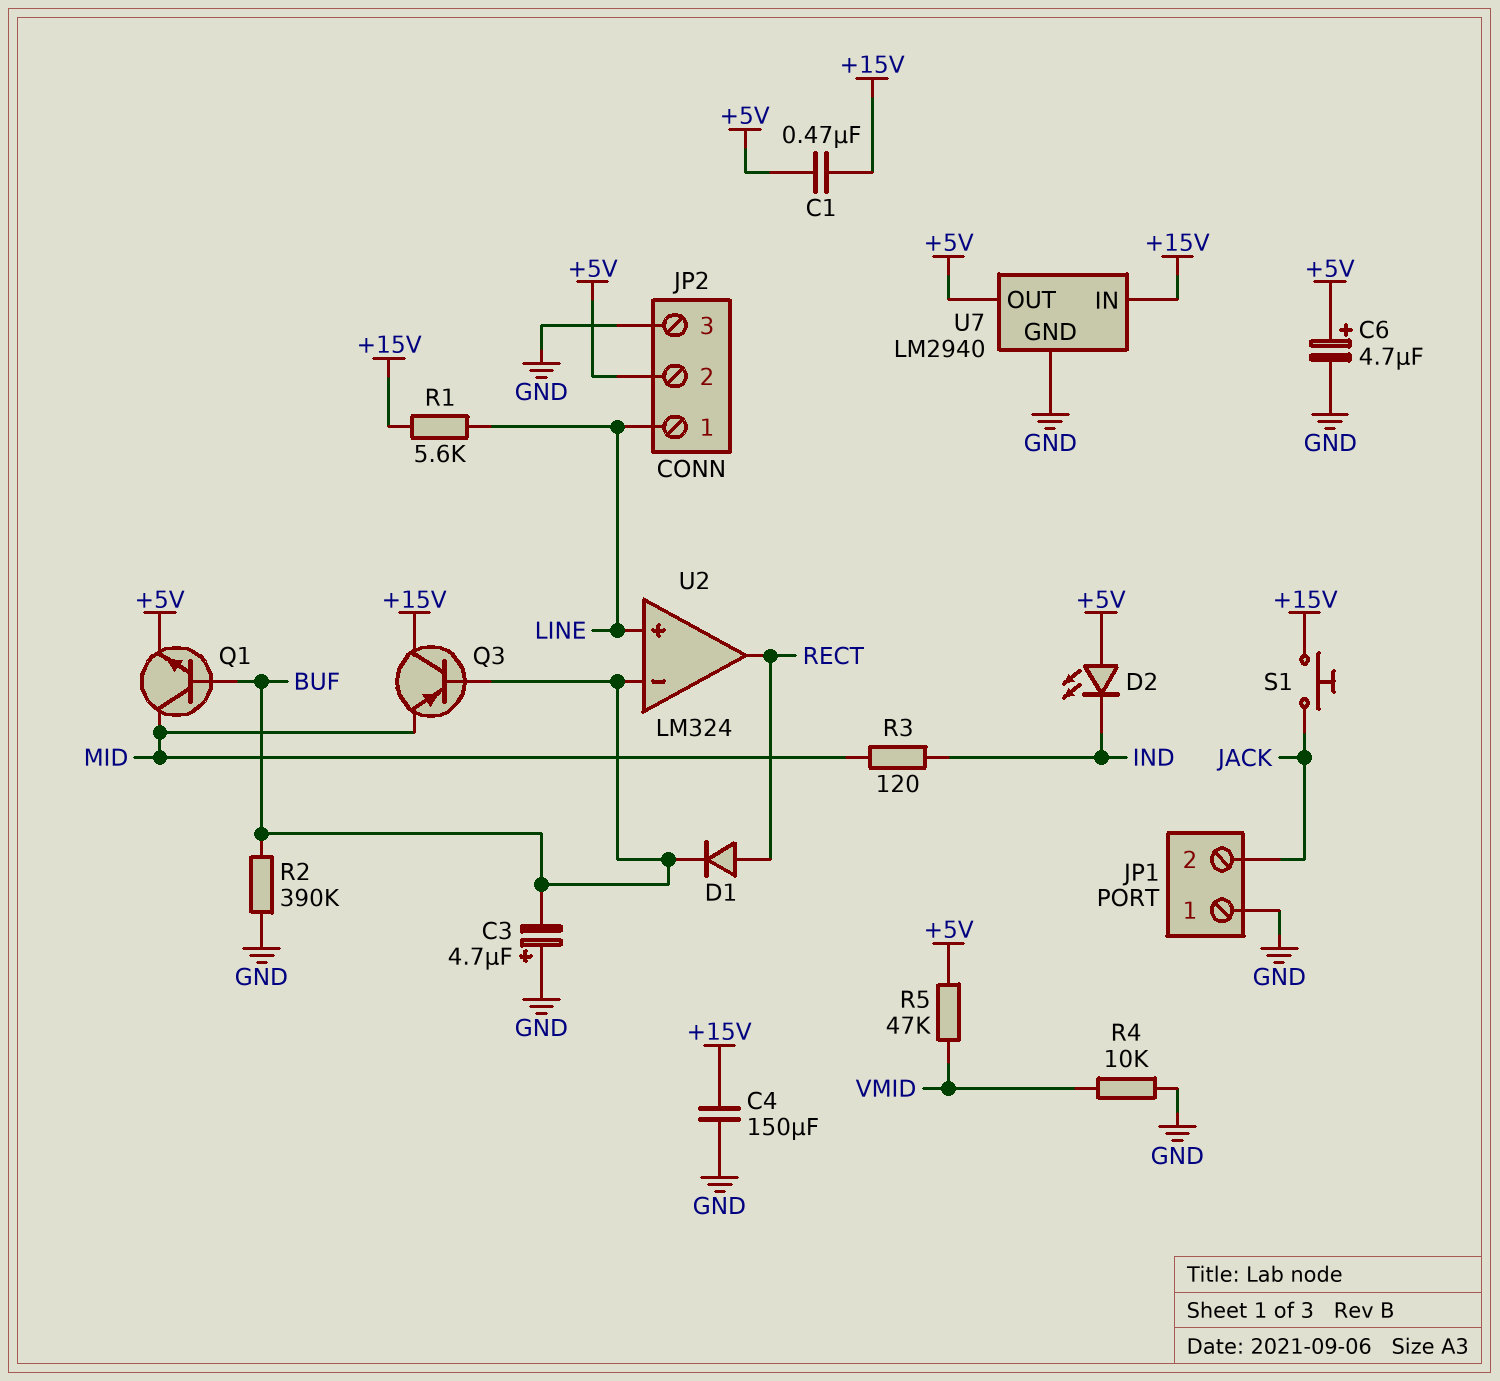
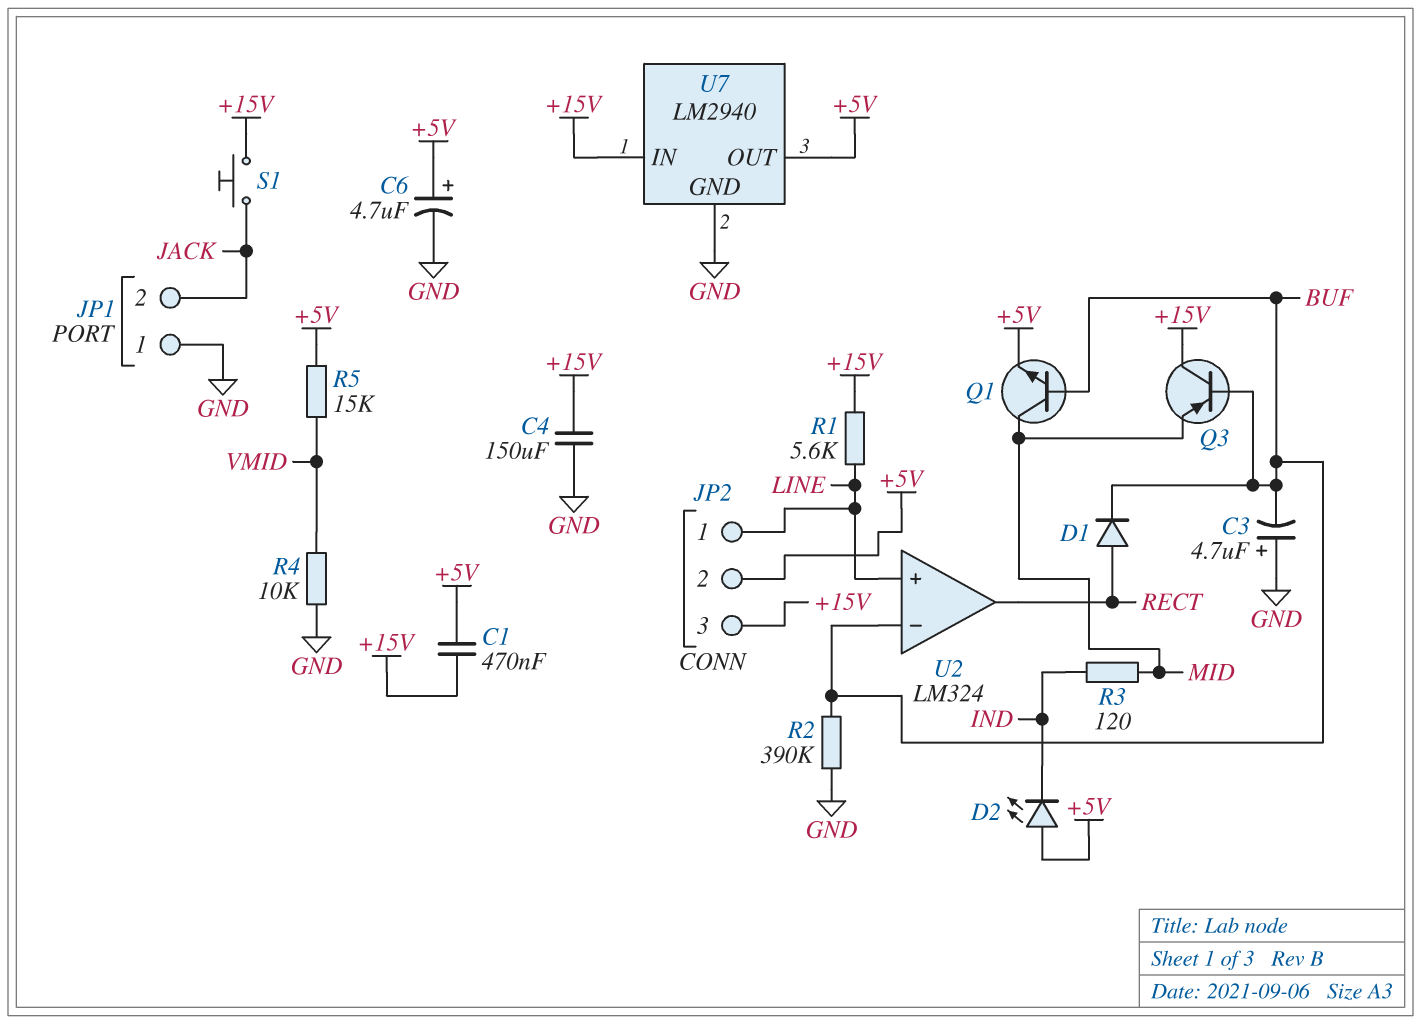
JP2 pin 3: GND -> +15V
R5: 47k (+5V, VMID) -> 15k (+5V, VMID)

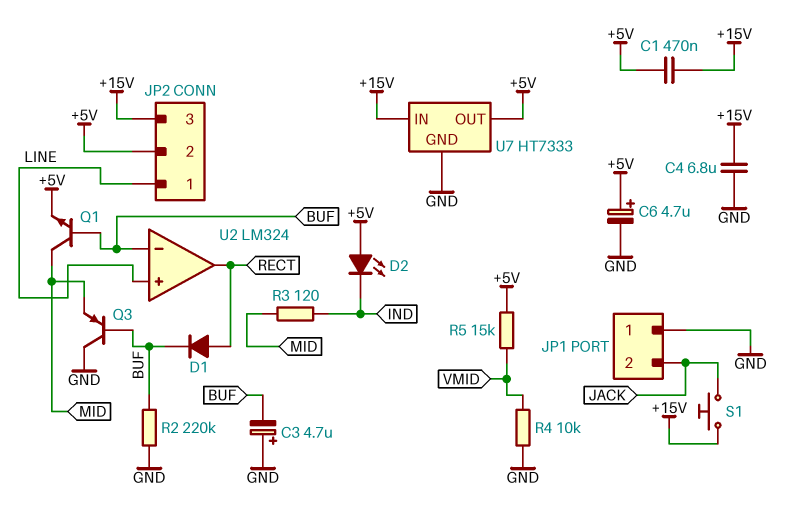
C4: 150uF (+15V, GND) -> 6.8uF (+15V, GND)
Q3: PNP (B BUF, C +15V, E MID) -> PNP (B BUF, C GND, E MID)
R1: 5.6k (+15V, LINE) -> none
R2: 390k (BUF, GND) -> 220k (BUF, GND)
U7: LM2940 -> HT7333

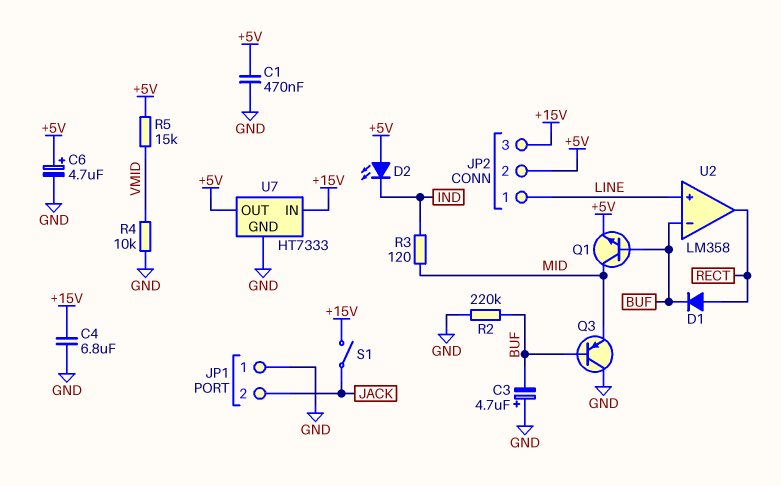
C1: 470nF (+5V, +15V) -> 470nF (+5V, GND)
S1: button (+15V, JACK) -> switch (+15V, JACK)
U2: LM324 -> LM358

